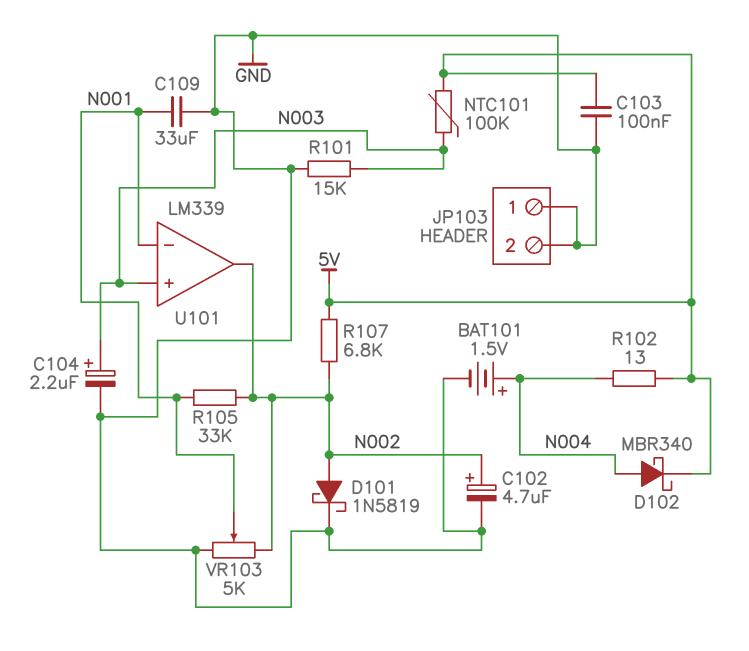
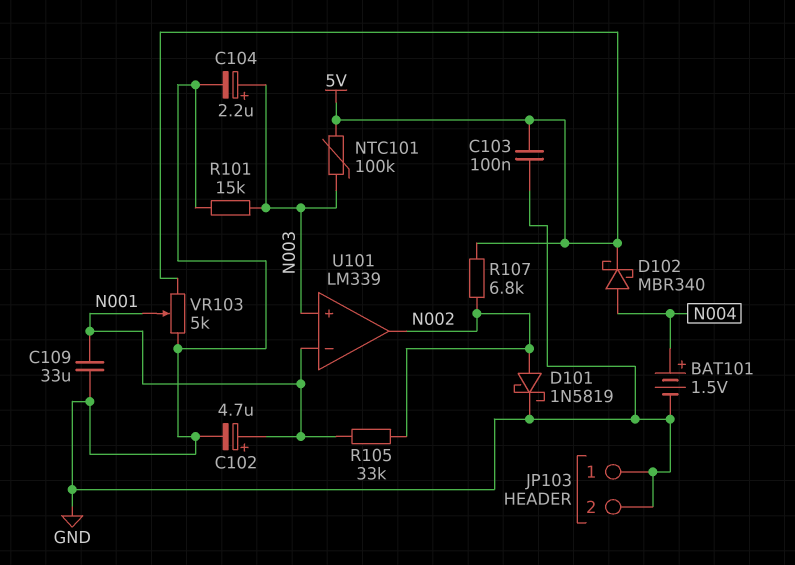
C102: 4.7uF (plus N002, minus GND) -> 4.7uF (plus N001, minus GND)
R102: 13 (5V, N004) -> none
VR103: 5k (GND, N002, wiper N001) -> 5k (5V, GND, wiper N001)

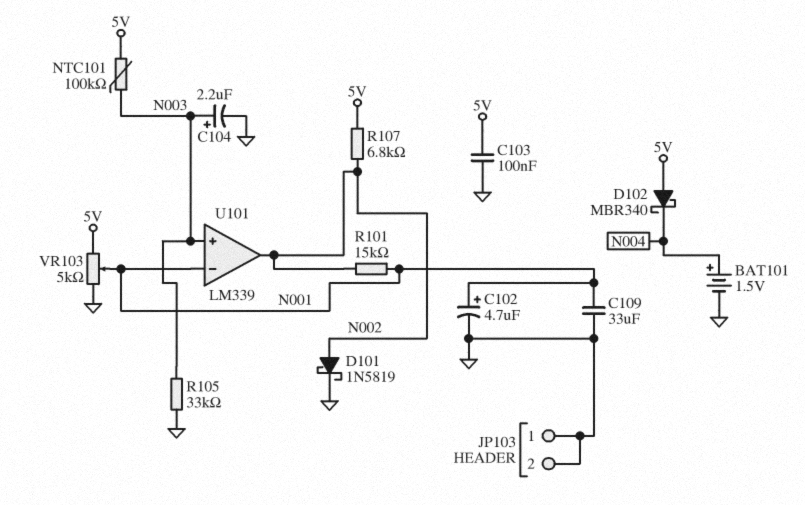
D102: schottky MBR340 (A N004, K 5V) -> schottky MBR340 (A 5V, K N004)
R101: 15k (GND, N003) -> 15k (N001, N002)
R105: 33k (N001, N002) -> 33k (GND, N003)

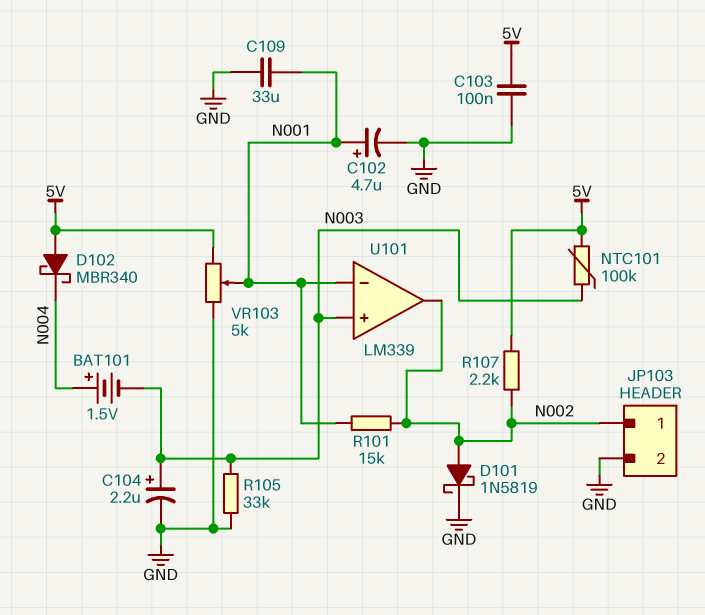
BAT101: 1.5V (plus N004, minus GND) -> 1.5V (plus N004, minus N003)
JP103 pin 1: GND -> N002
R107: 6.8k (5V, N002) -> 2.2k (5V, N002)

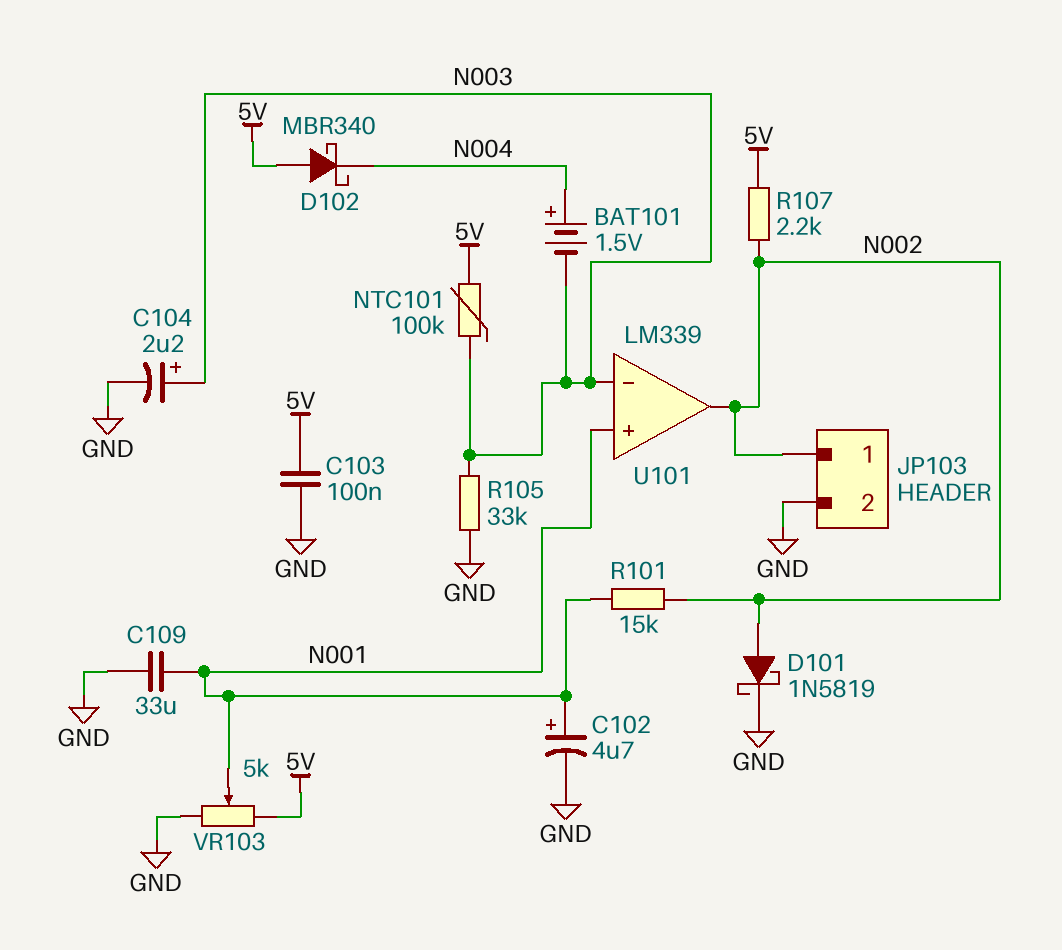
U101 pin in+: N003 -> N001
U101 pin in-: N001 -> N003

